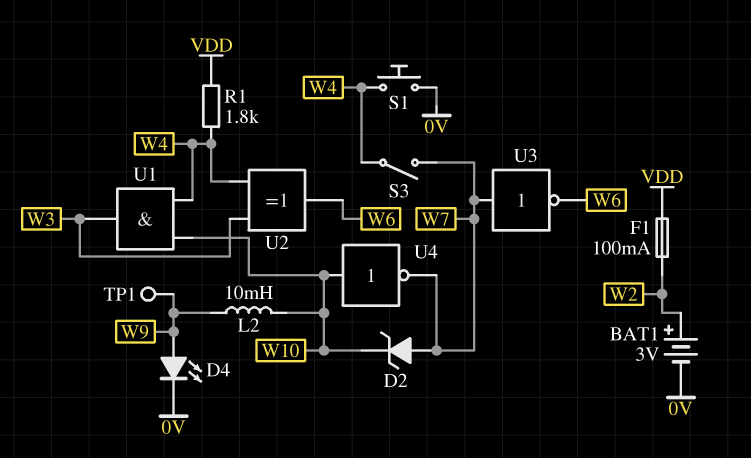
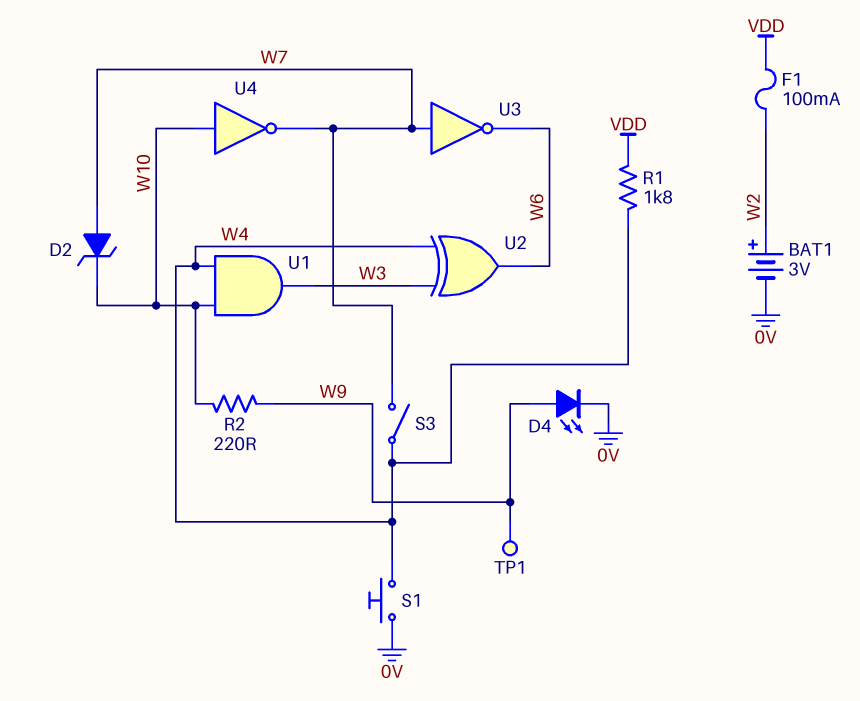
L2: 10mH (W9, W10) -> none
R2: none -> 220 (W9, W10)

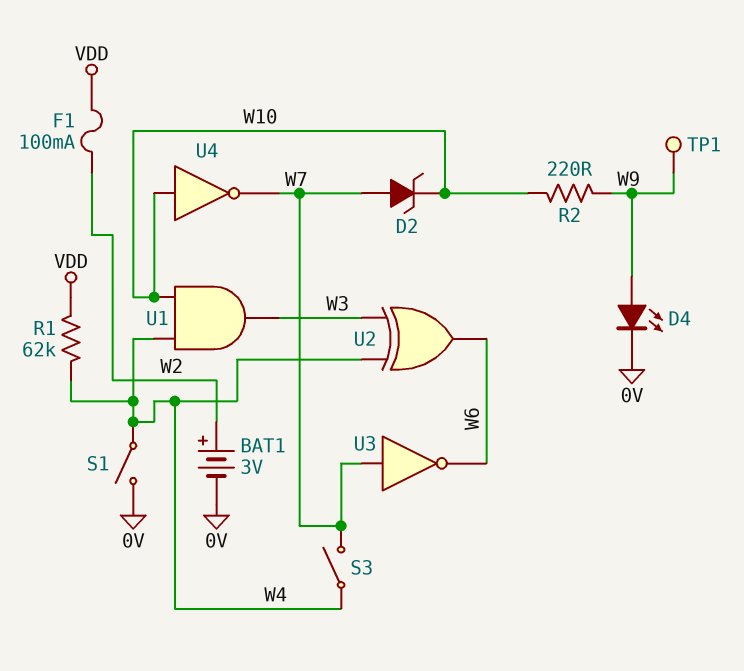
R1: 1.8k (VDD, W4) -> 62k (VDD, W4)
S1: button (0V, W4) -> switch (0V, W4)

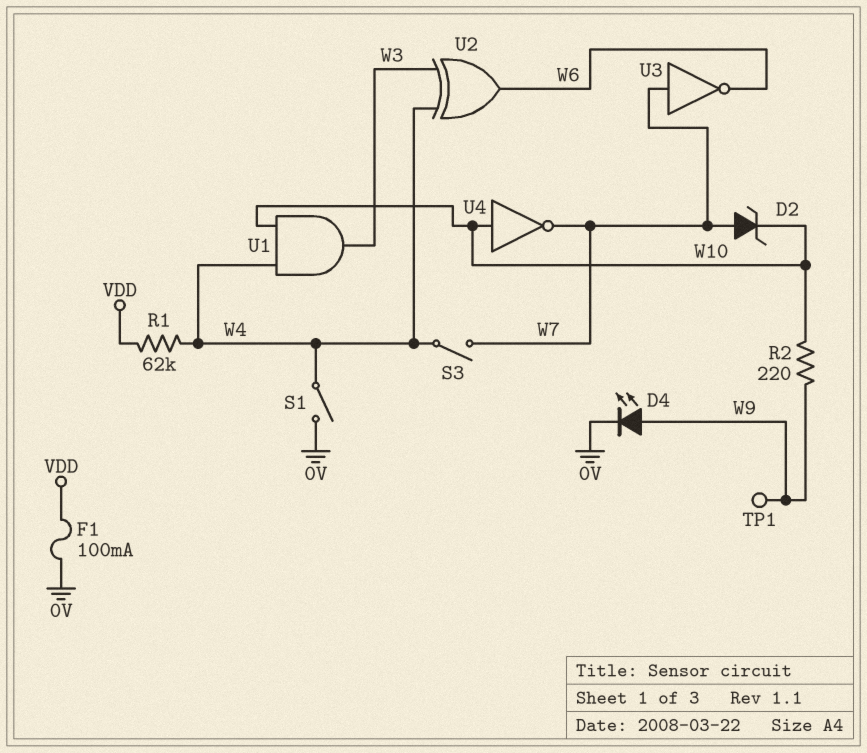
BAT1: 3V (plus W2, minus 0V) -> none
F1: 100mA (VDD, W2) -> 100mA (0V, VDD)

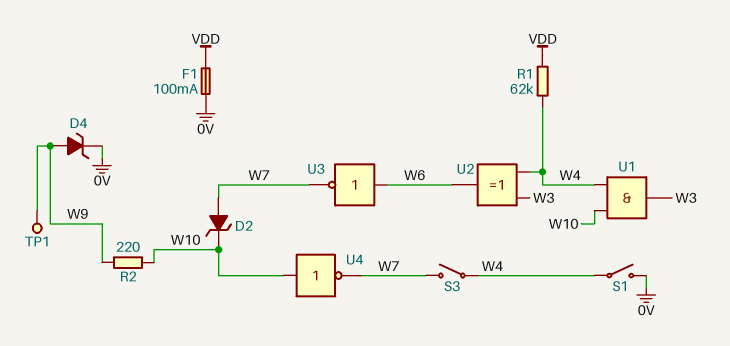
D4: LED (A W9, K 0V) -> zener (A W9, K 0V)
U3: NOT (in W7, out W6) -> NOT (in W6, out W7)

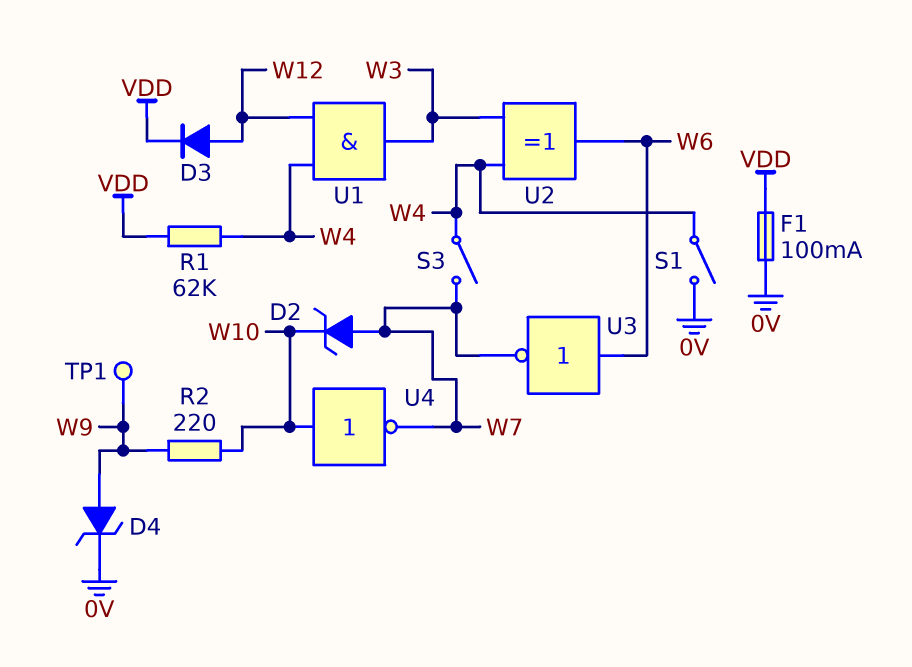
D3: none -> diode (A W12, K VDD)
U1: AND (in W4, in W10, out W3) -> AND (in W4, in W12, out W3)

